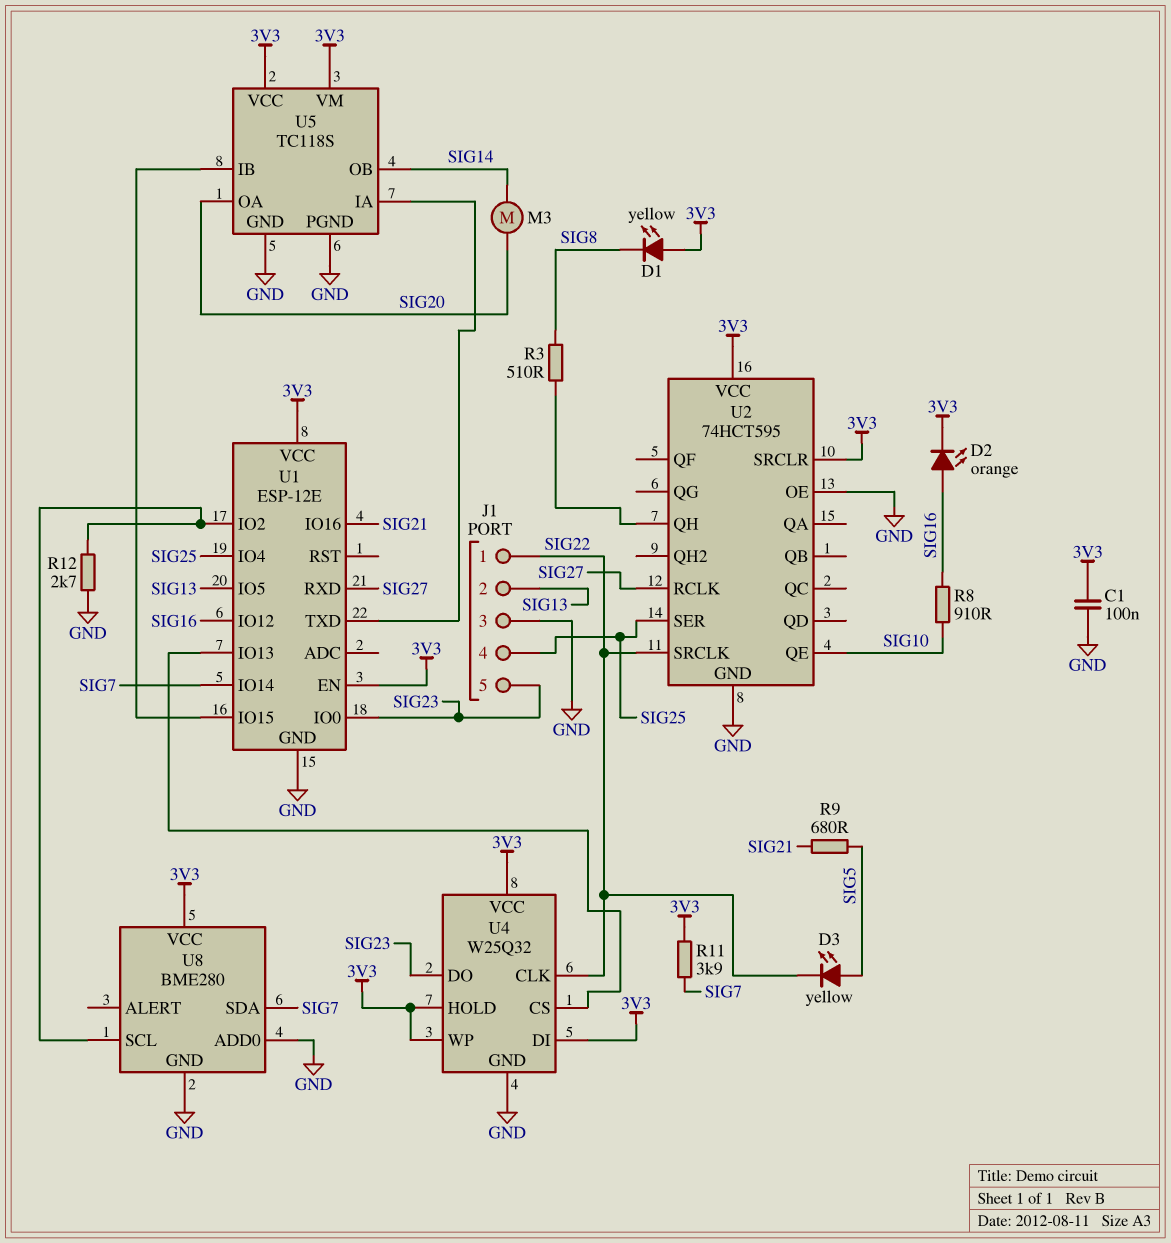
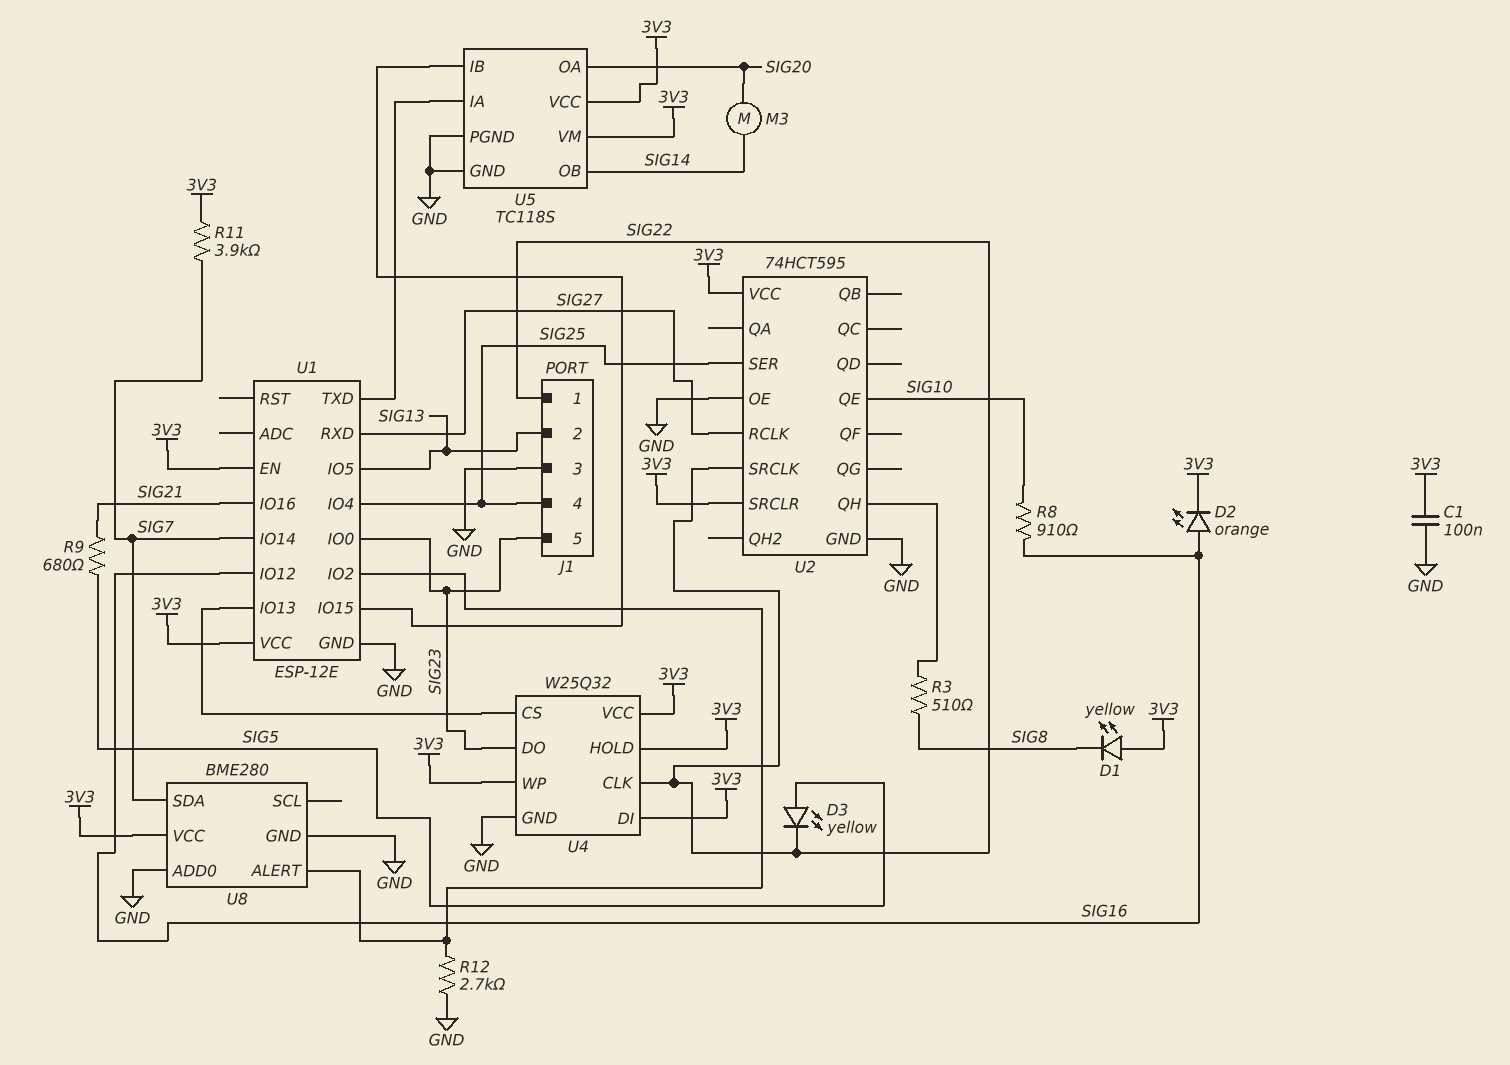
U8 pin ALERT: none -> U1/IO2
U8 pin SCL: U1/IO2 -> none

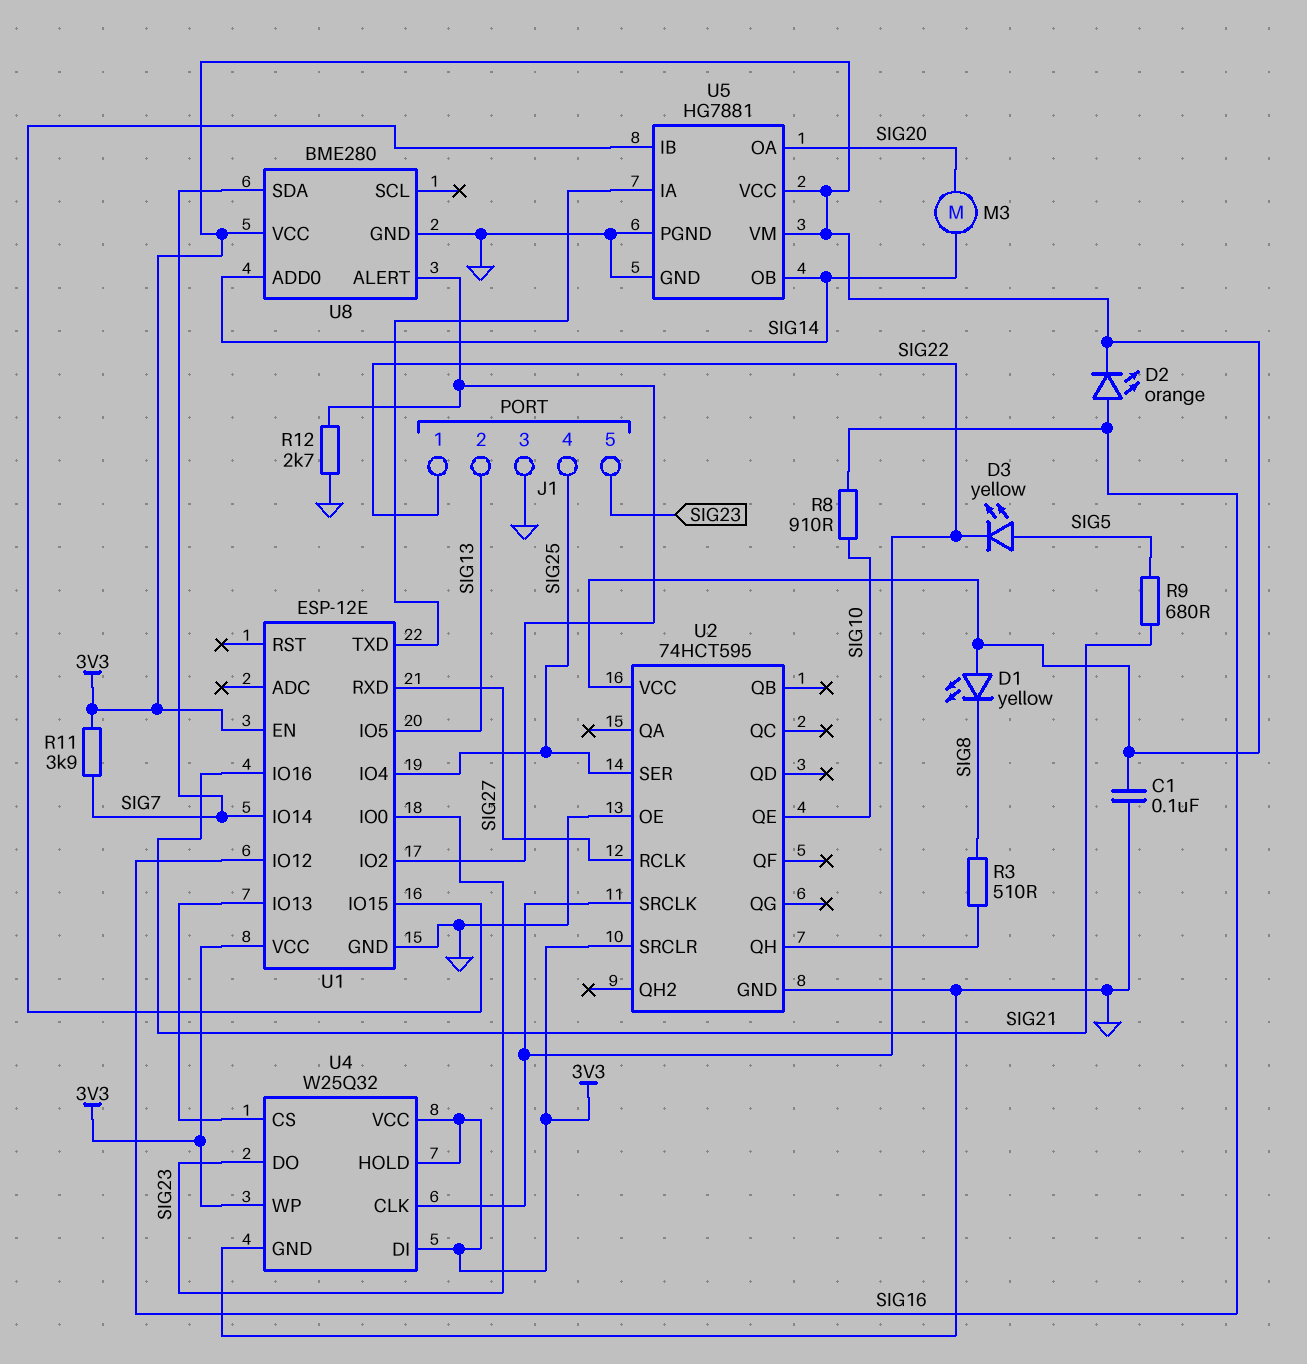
U5: TC118S -> HG7881
U8 pin ADD0: GND -> SIG14

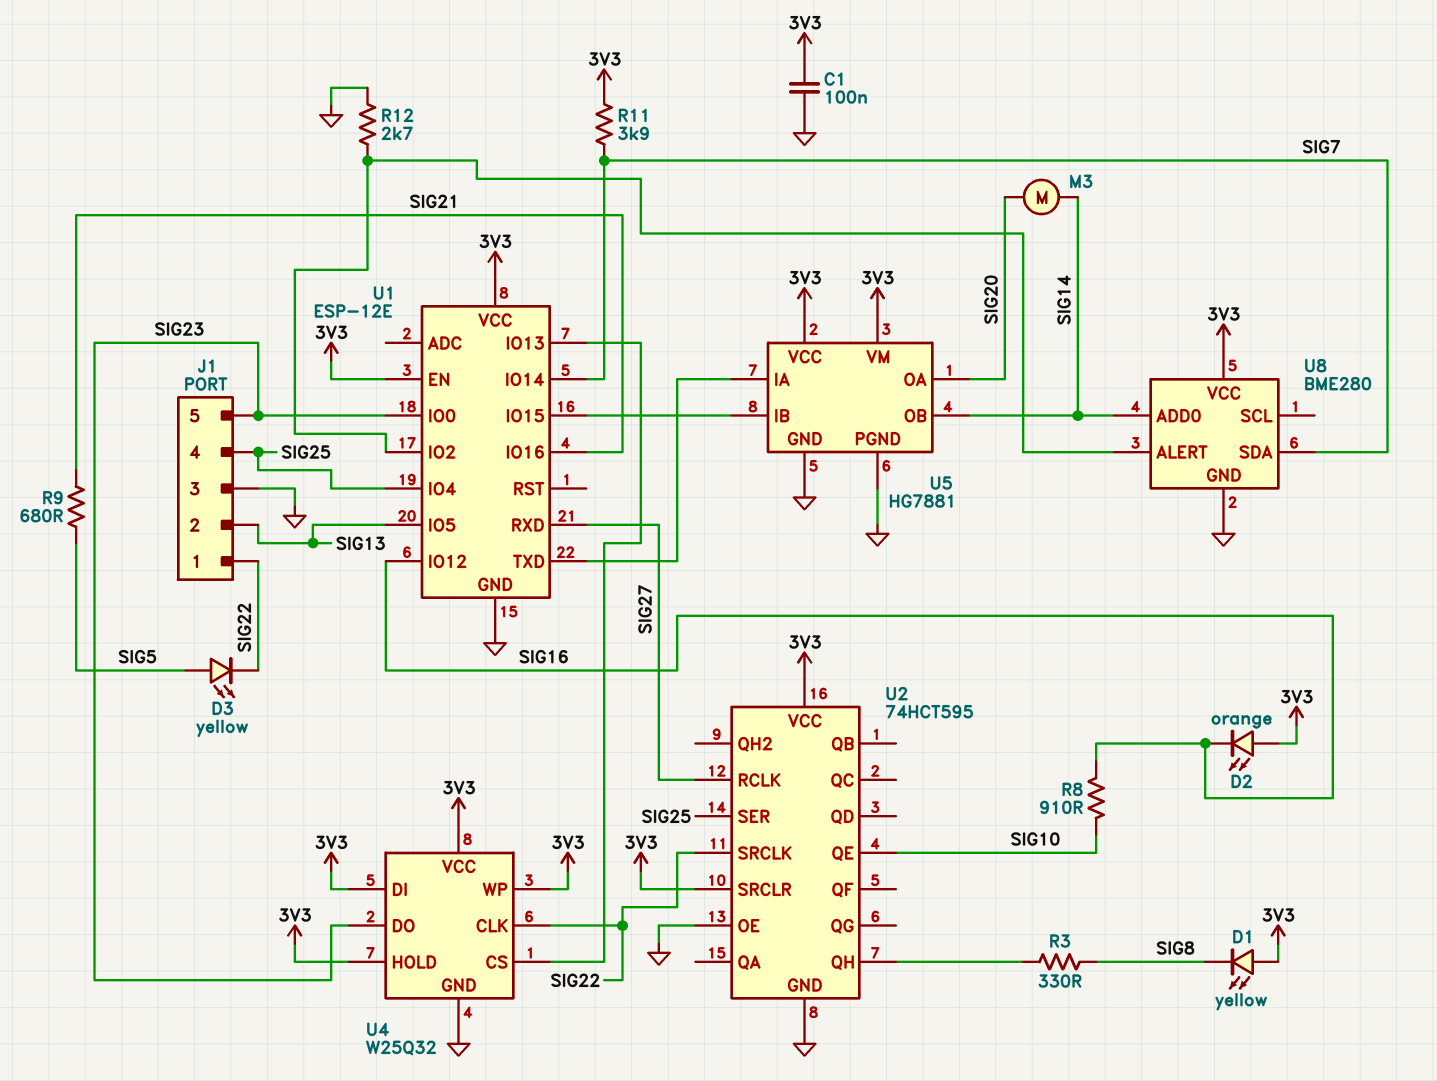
D2: LED orange (A SIG16, K 3V3) -> LED orange (A 3V3, K SIG16)
R3: 510 (SIG8, U2/QH) -> 330 (SIG8, U2/QH)

